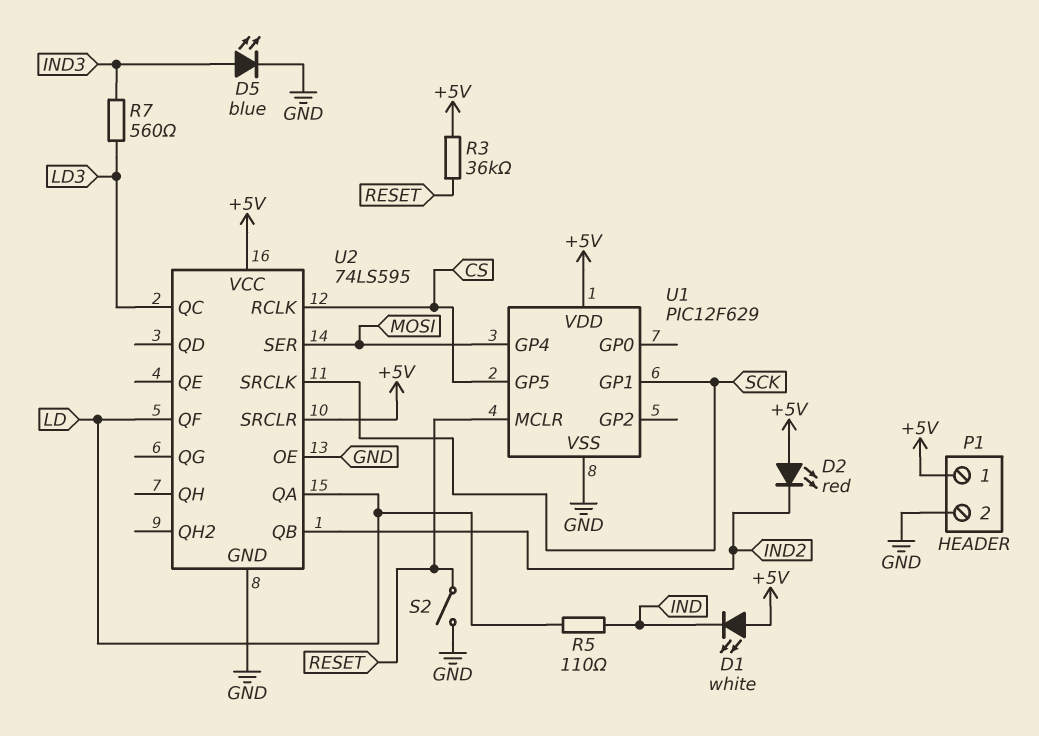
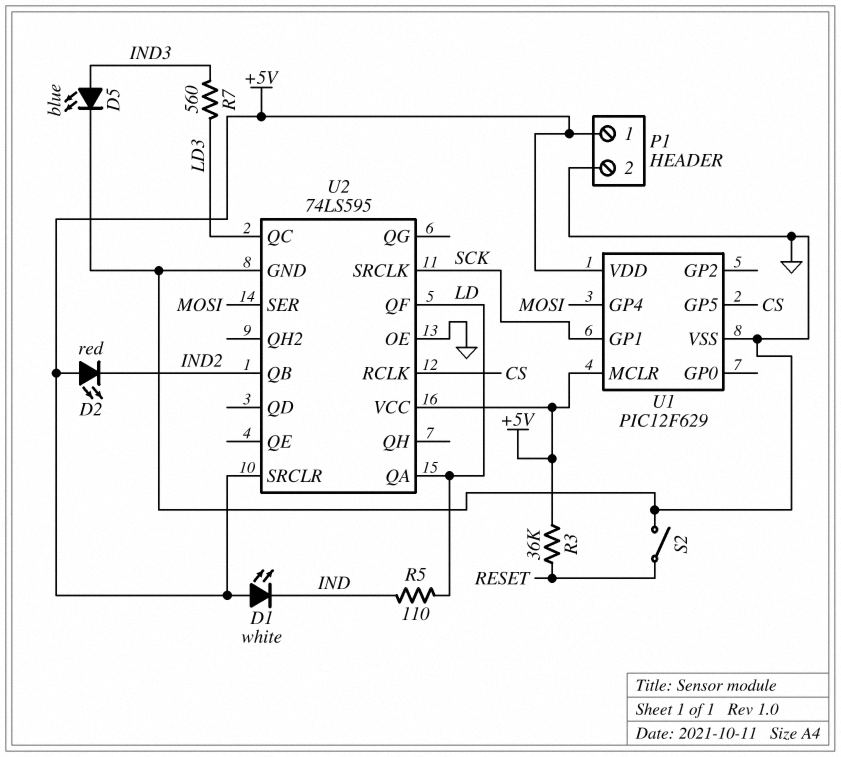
U1 pin MCLR: RESET -> +5V

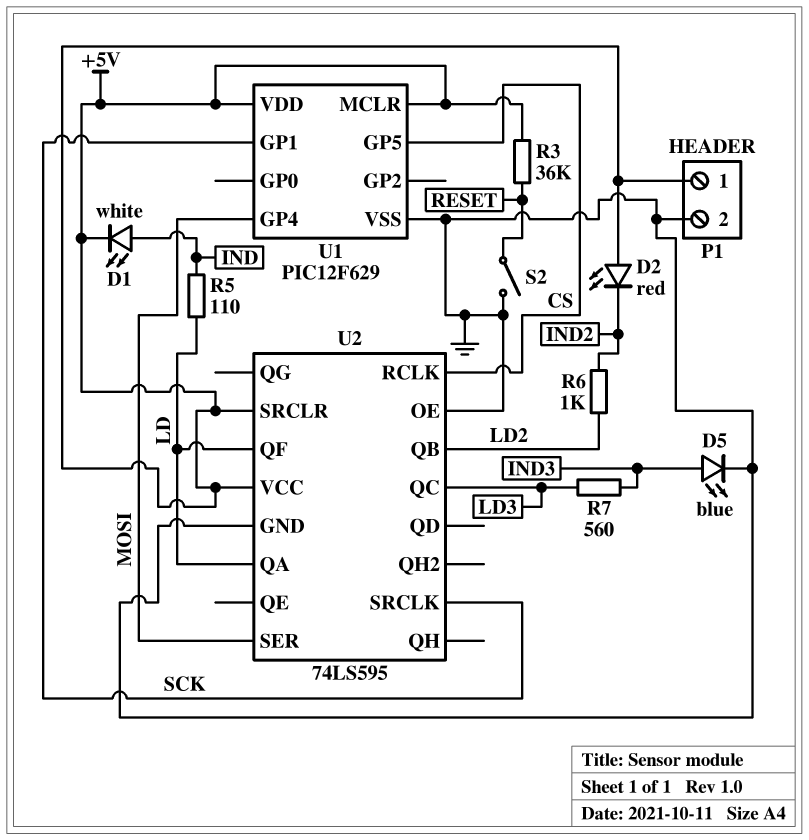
D1: LED white (A +5V, K IND) -> LED white (A IND, K +5V)
R6: none -> 1k (IND2, LD2)
U2 pin QB: IND2 -> LD2

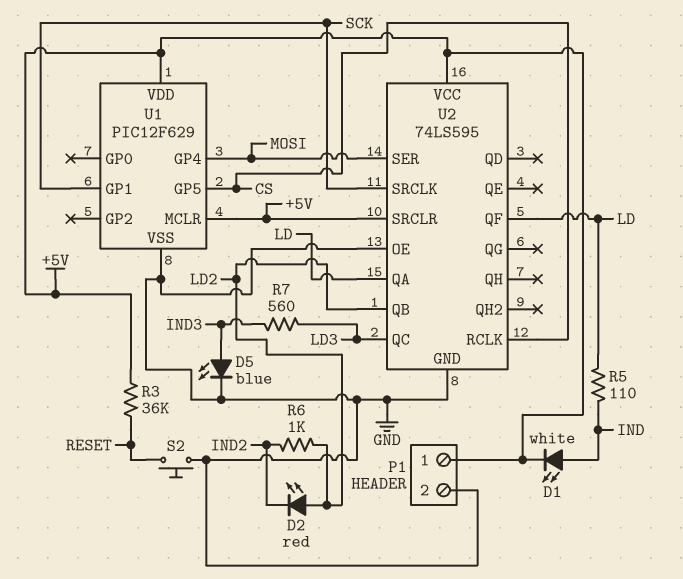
D2: LED red (A +5V, K IND2) -> LED red (A LD2, K IND2)
S2: switch (GND, RESET) -> button (GND, RESET)

